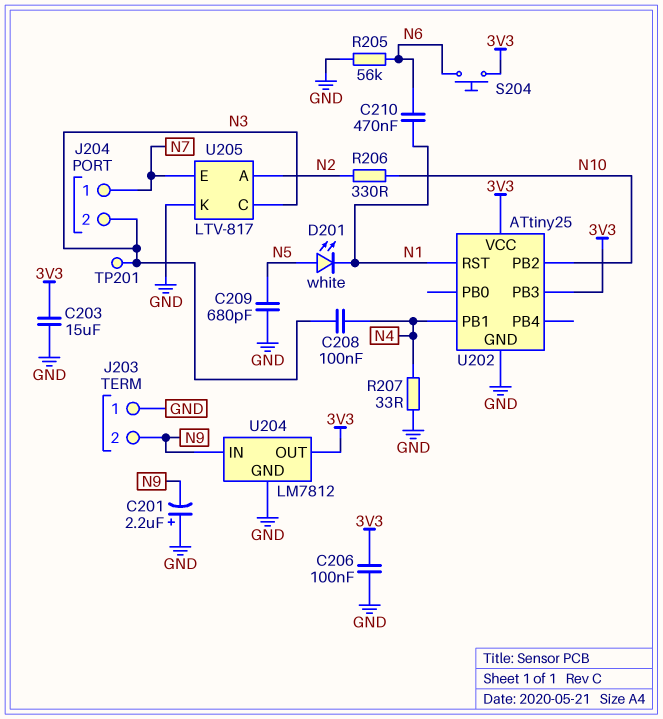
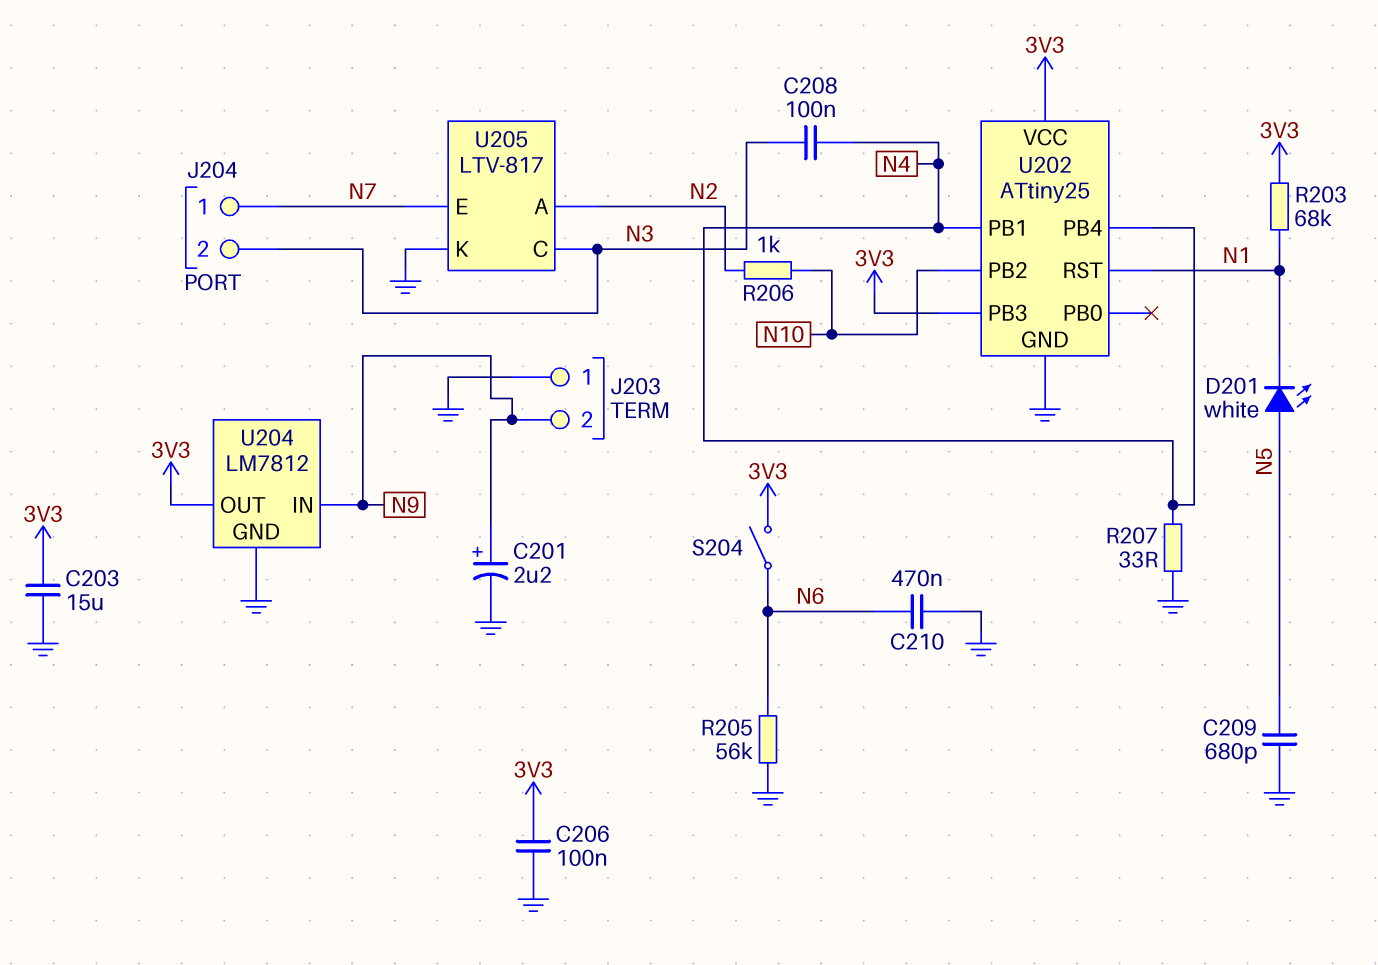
C201: 2.2uF (plus GND, minus N9) -> 2.2uF (plus N9, minus GND)
C210: 470nF (N1, N6) -> 470nF (GND, N6)
R203: none -> 68k (3V3, N1)
R206: 330 (N2, N10) -> 1k (N2, N10)
S204: button (3V3, N6) -> switch (3V3, N6)
TP201: test point (N3) -> none
U202 pin PB4: none -> N4

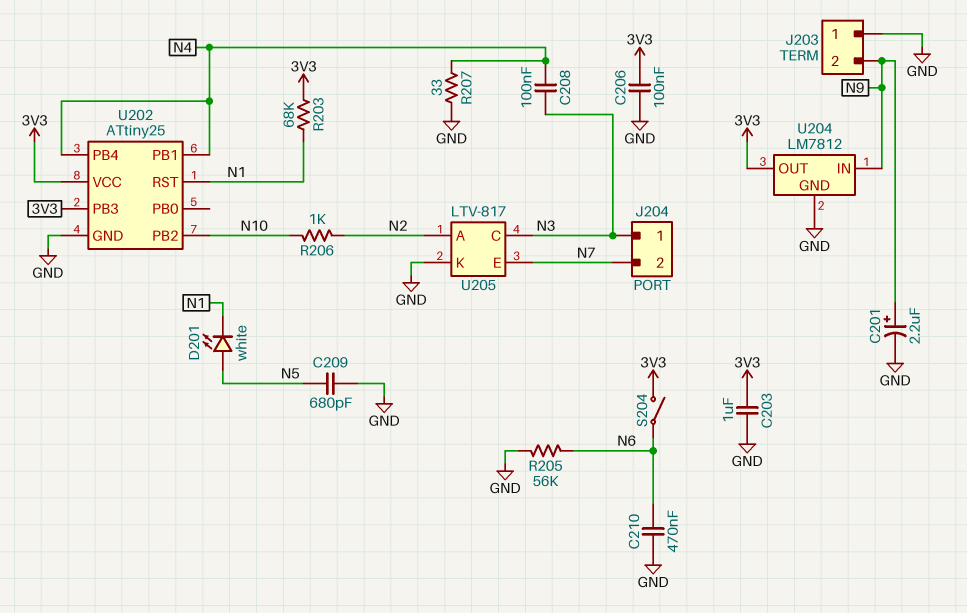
C203: 15uF (3V3, GND) -> 1uF (3V3, GND)
J204 pin 1: N7 -> N3
J204 pin 2: N3 -> N7

